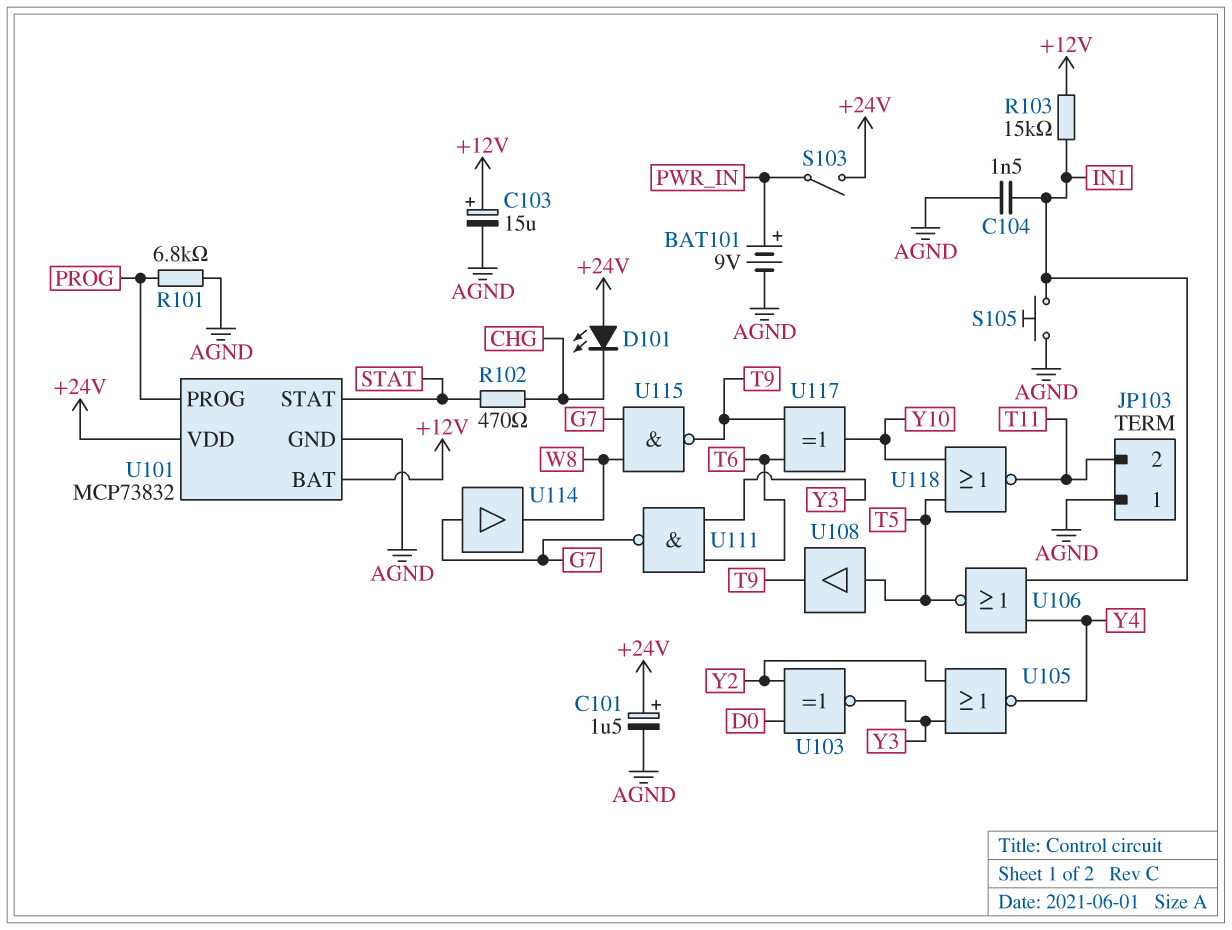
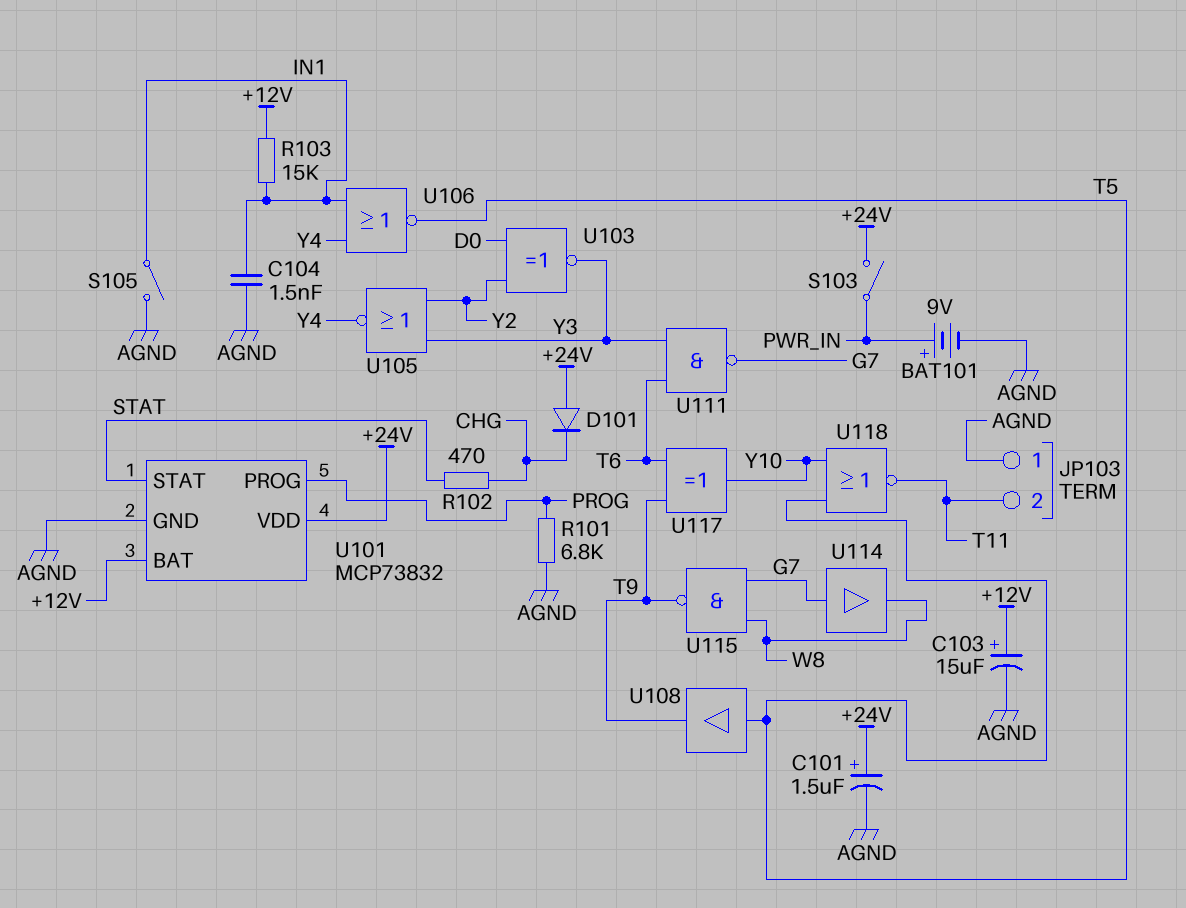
D101: LED (A +24V, K CHG) -> diode (A +24V, K CHG)
S105: button (AGND, IN1) -> switch (AGND, IN1)

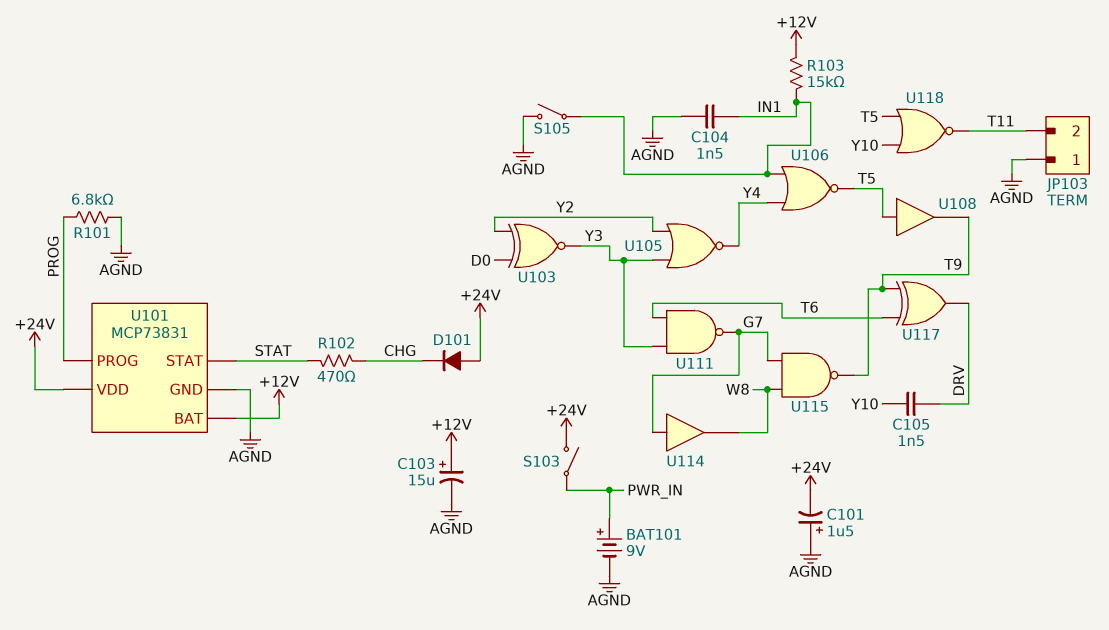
C101: 1.5uF (plus +24V, minus AGND) -> 1.5uF (plus AGND, minus +24V)
C105: none -> 1.5nF (DRV, Y10)
U101: MCP73832 -> MCP73831
U117: XOR (in T6, in T9, out Y10) -> XOR (in T6, in T9, out DRV)

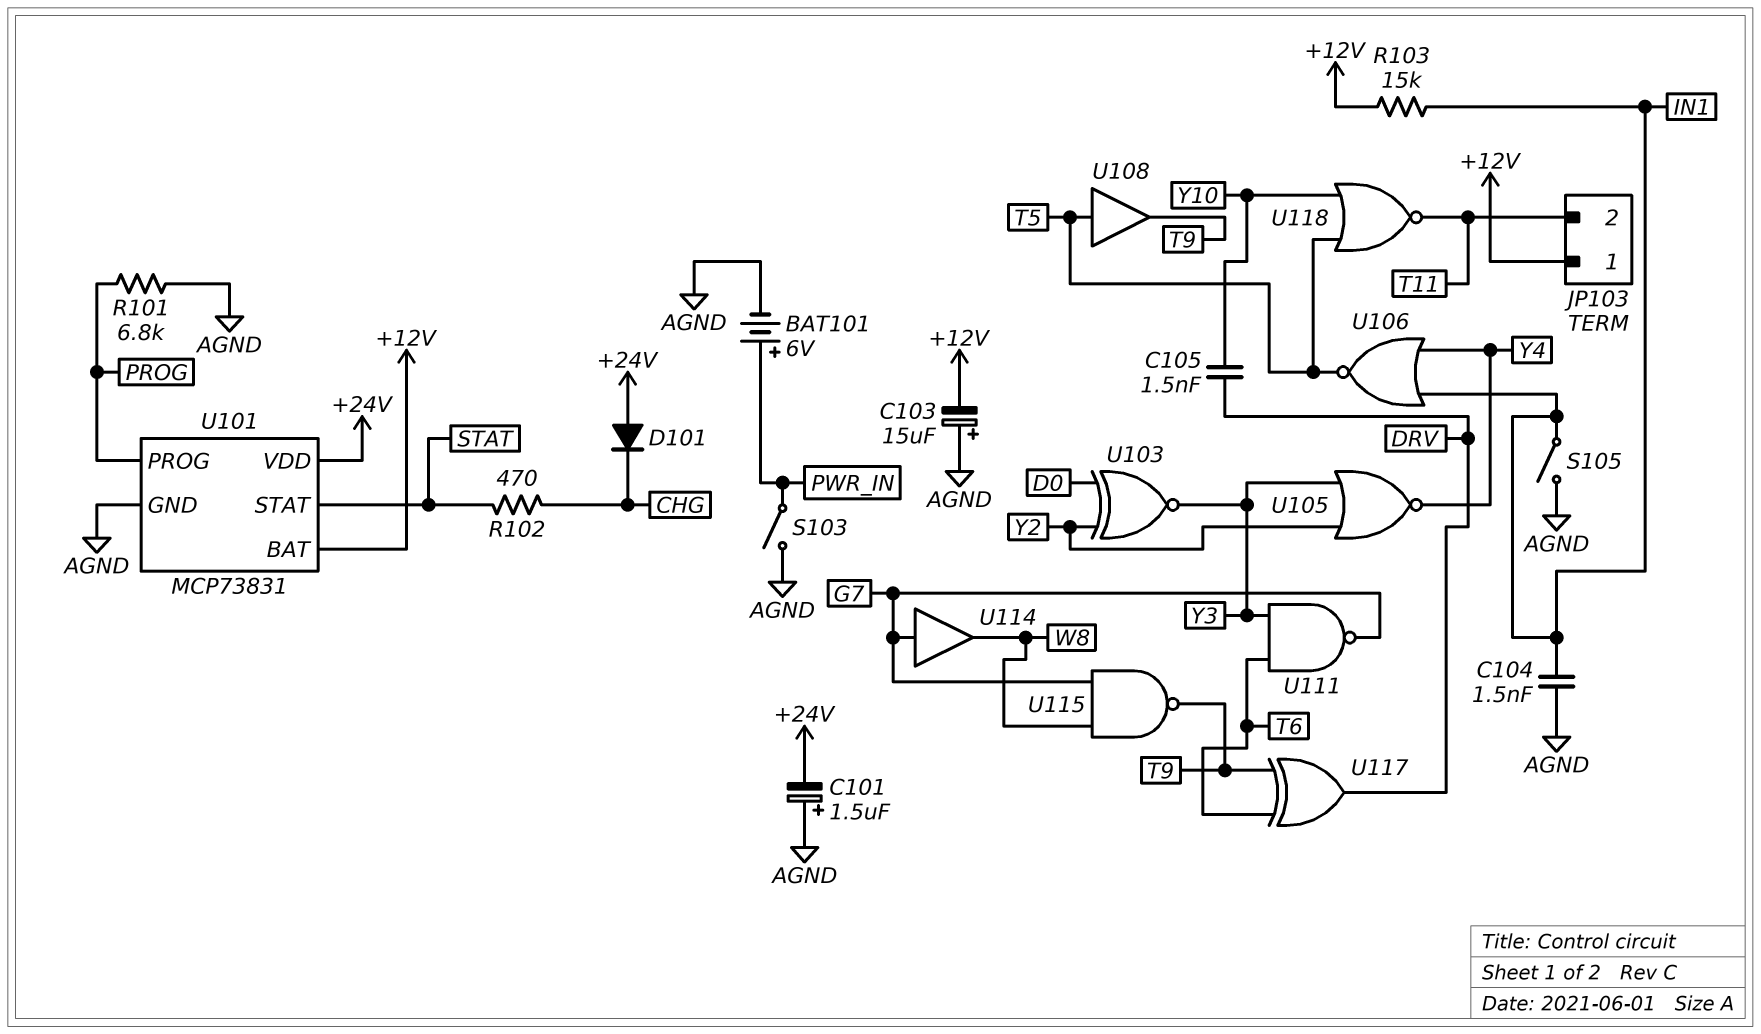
BAT101: 9V (plus PWR_IN, minus AGND) -> 6V (plus PWR_IN, minus AGND)
C103: 15uF (plus +12V, minus AGND) -> 15uF (plus AGND, minus +12V)
JP103 pin 1: AGND -> +12V
S103: switch (+24V, PWR_IN) -> switch (AGND, PWR_IN)

